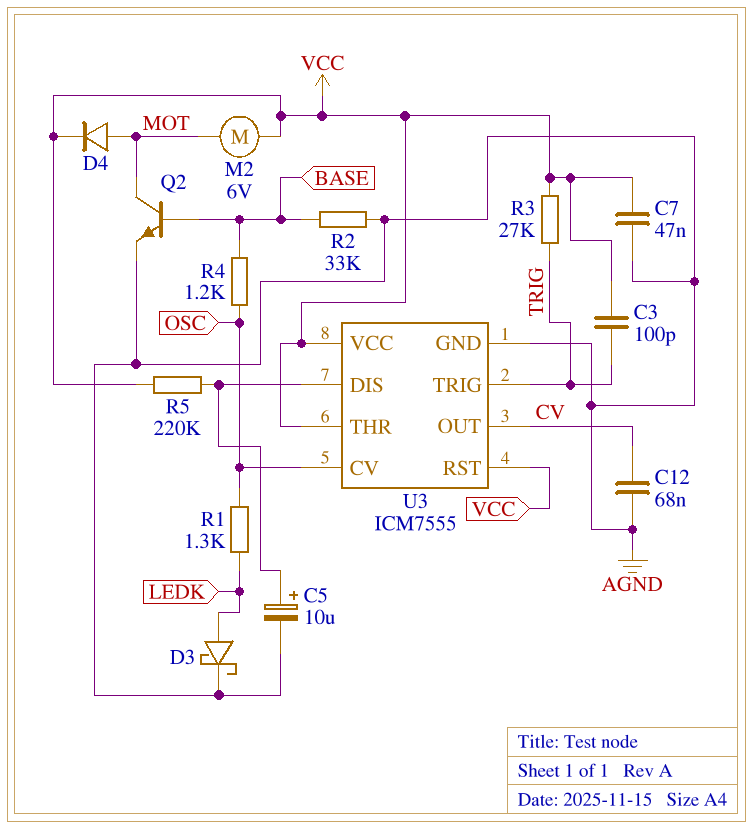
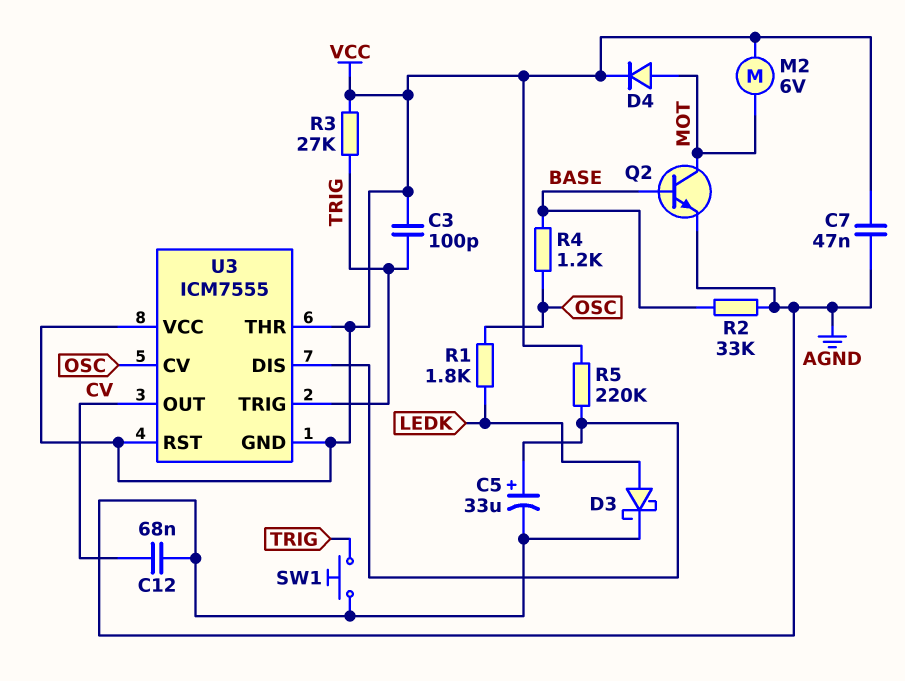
C5: 10uF (plus U3/DIS, minus AGND) -> 33uF (plus U3/DIS, minus AGND)
R1: 1.3k (LEDK, OSC) -> 1.8k (LEDK, OSC)
SW1: none -> button (AGND, TRIG)
U3 pin GND: AGND -> VCC

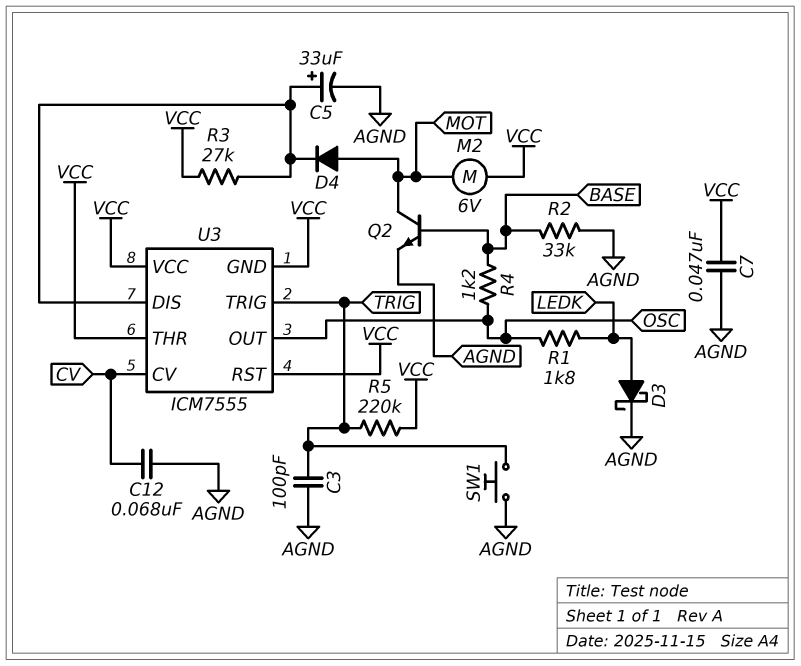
C3: 100pF (TRIG, VCC) -> 100pF (AGND, TRIG)
D4: diode (A MOT, K VCC) -> diode (A MOT, K U3/DIS)
R3: 27k (TRIG, VCC) -> 27k (U3/DIS, VCC)
R5: 220k (U3/DIS, VCC) -> 220k (TRIG, VCC)
U3 pin CV: OSC -> CV
U3 pin OUT: CV -> OSC

